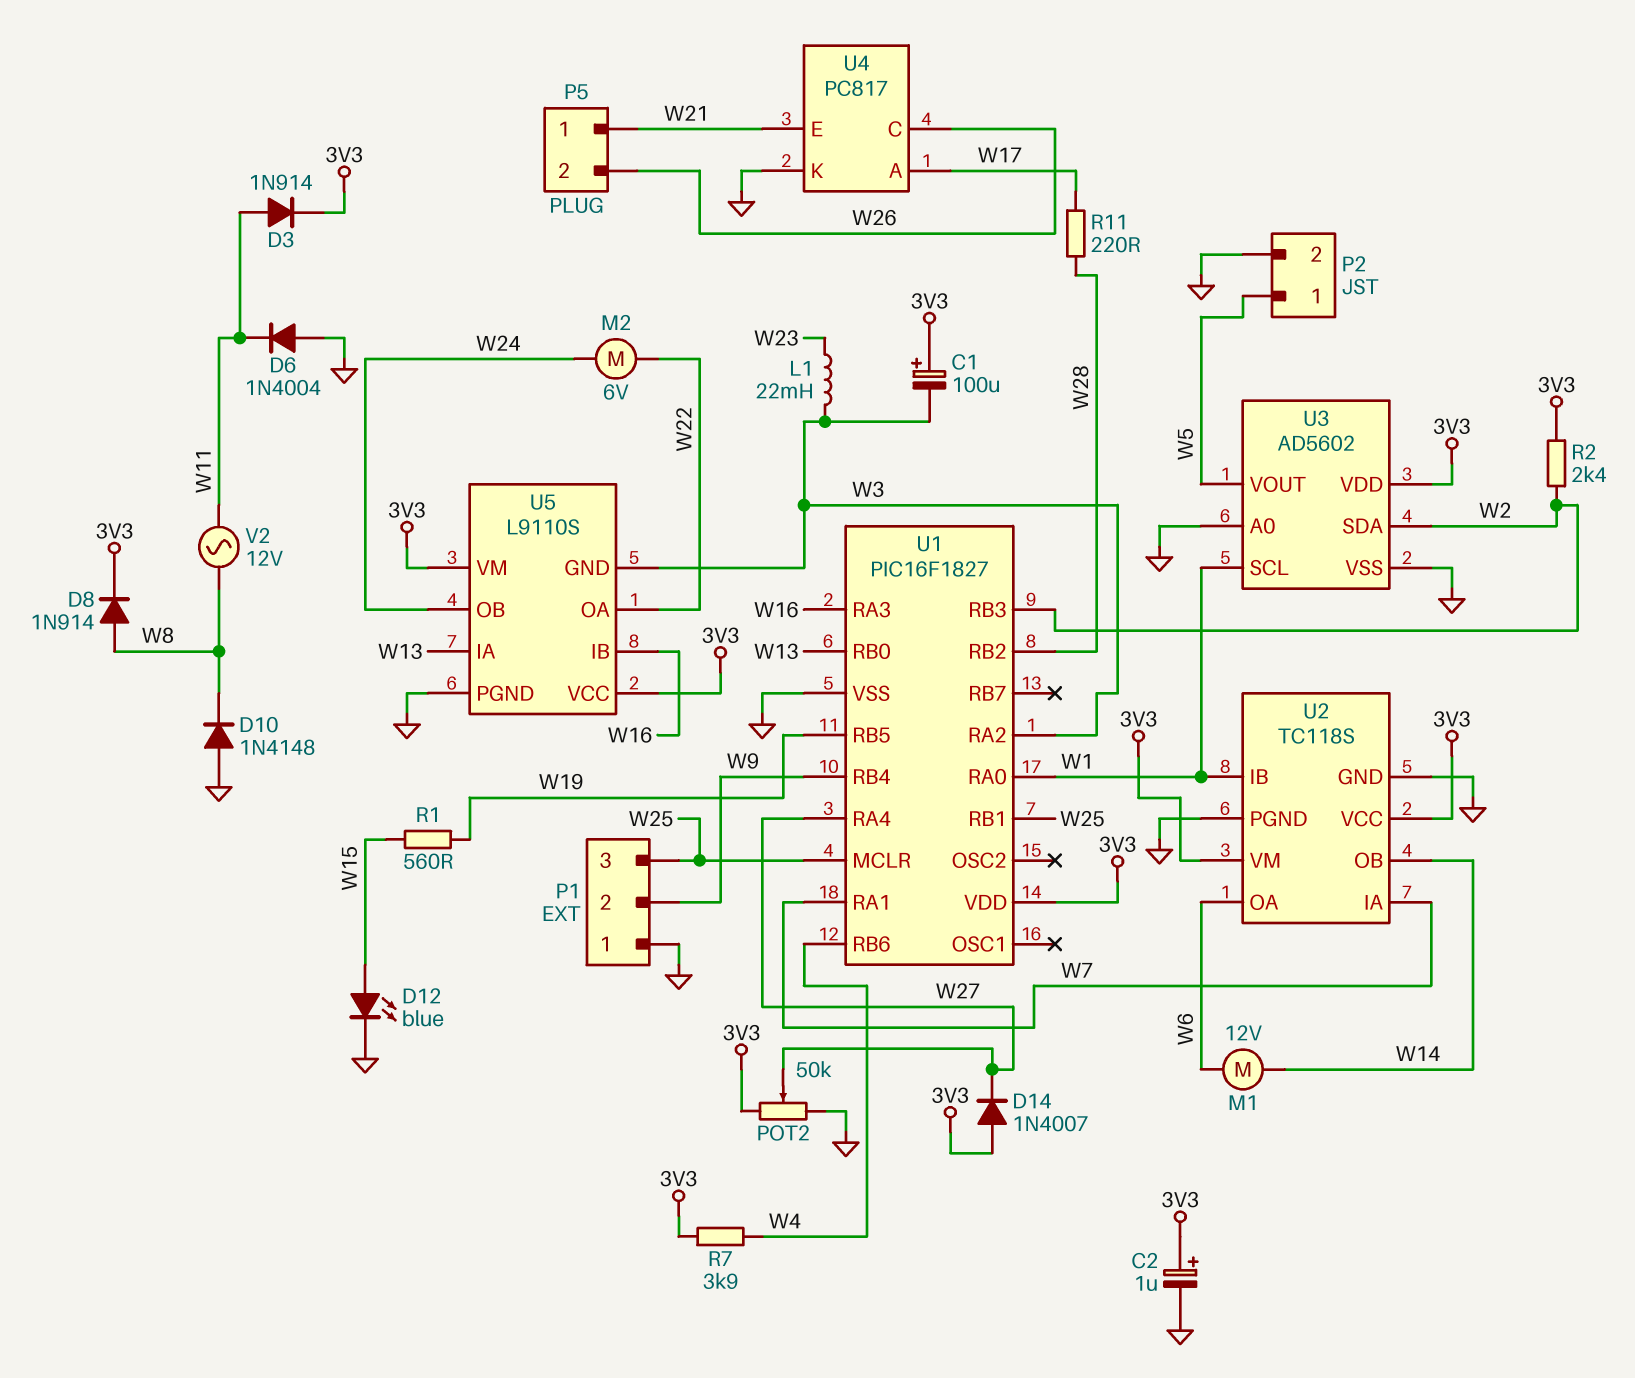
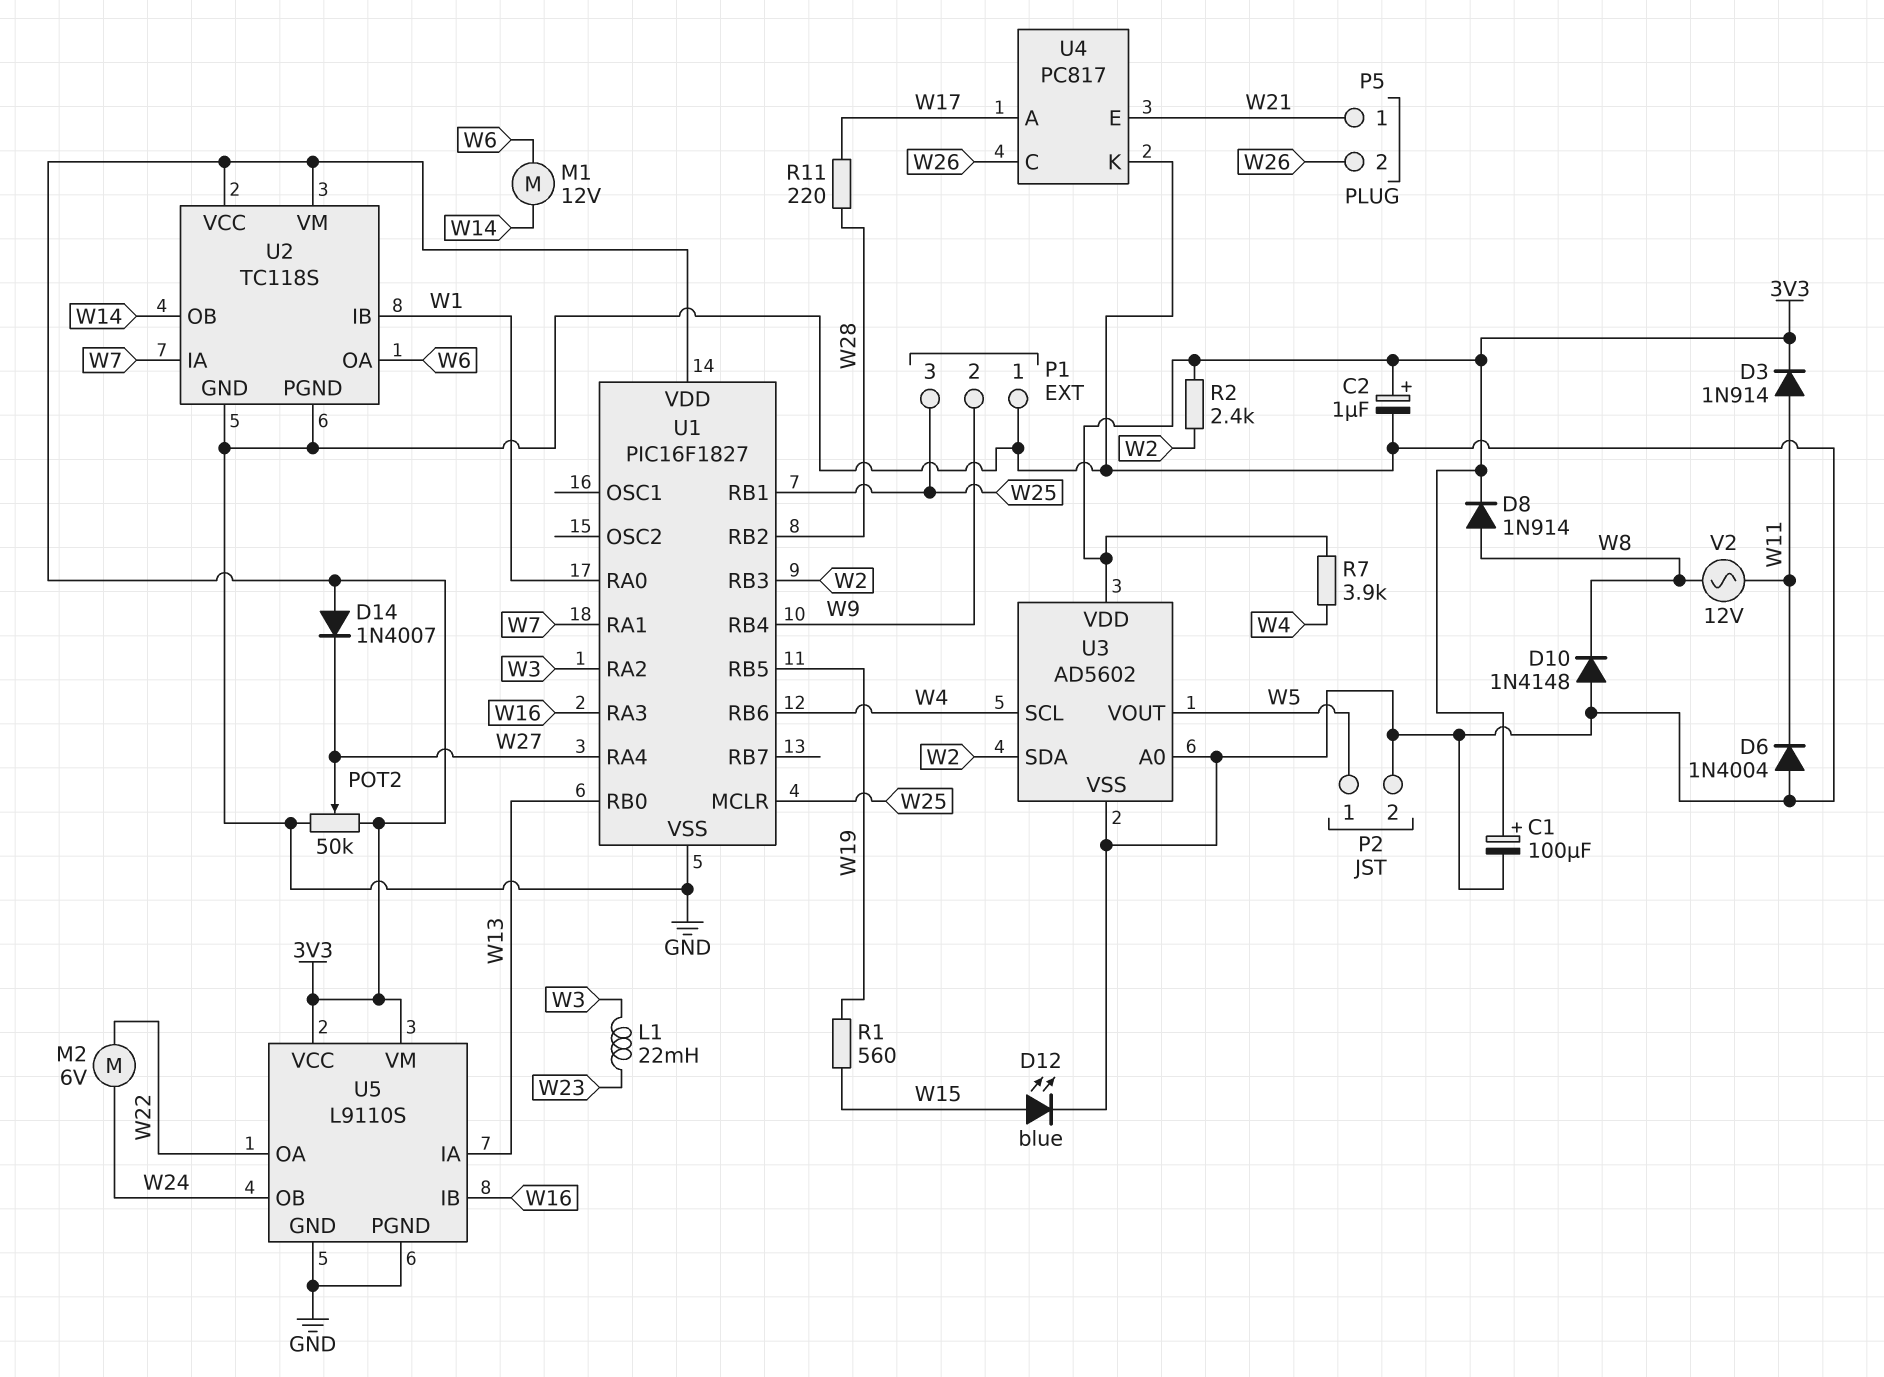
C1: 100uF (plus 3V3, minus W3) -> 100uF (plus 3V3, minus GND)
U3 pin SCL: W1 -> W4
U5 pin GND: W3 -> GND

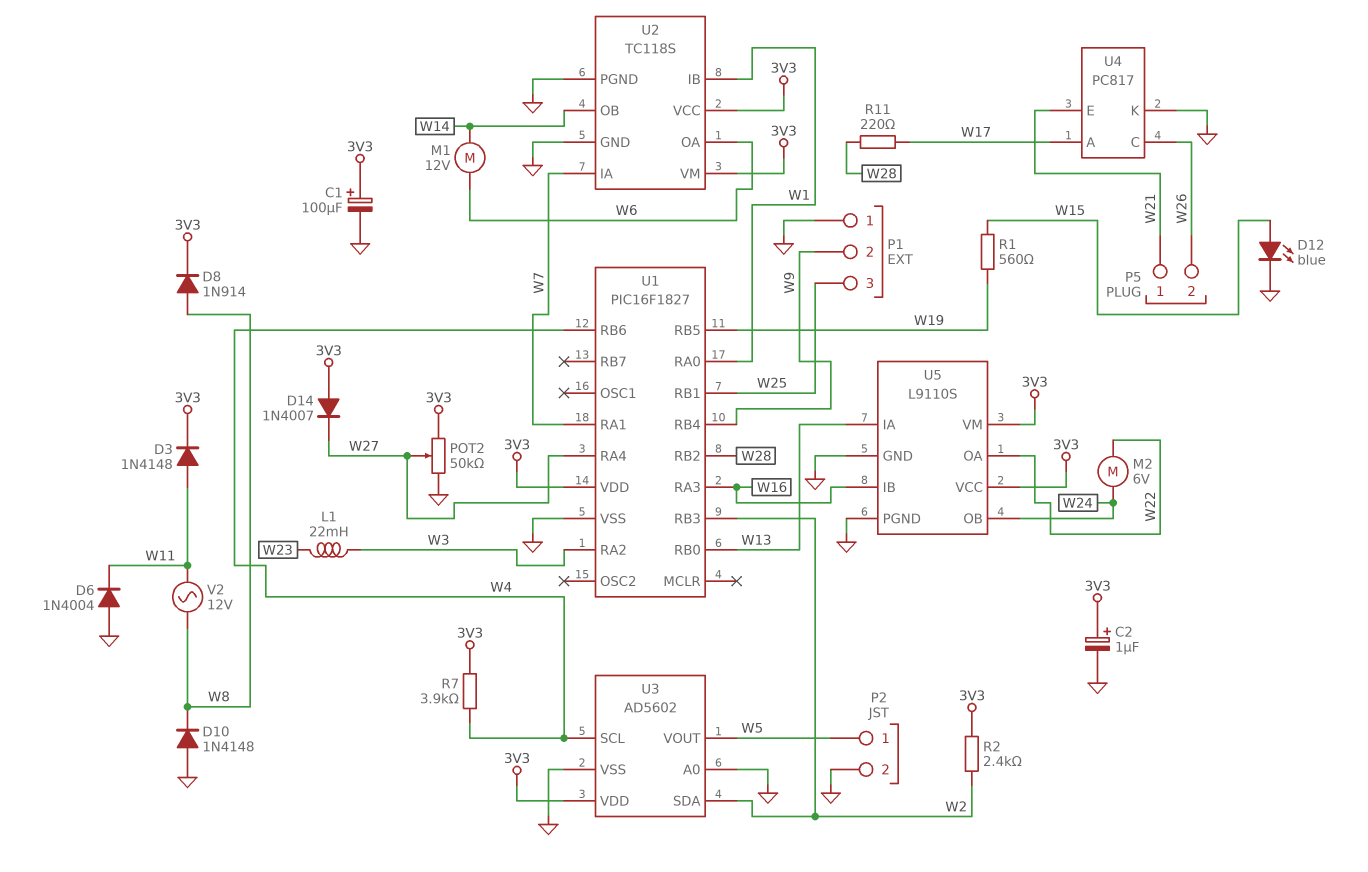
D3: diode 1N914 (A W11, K 3V3) -> diode 1N4148 (A W11, K 3V3)
U1 pin MCLR: W25 -> none

